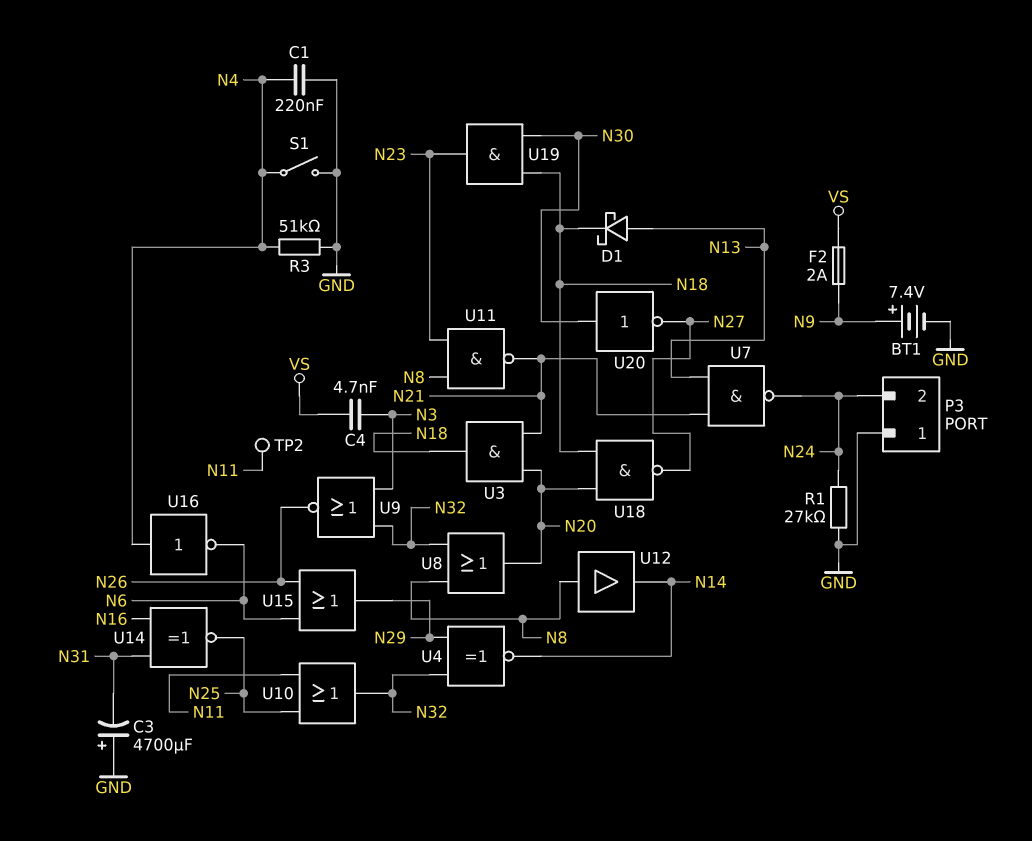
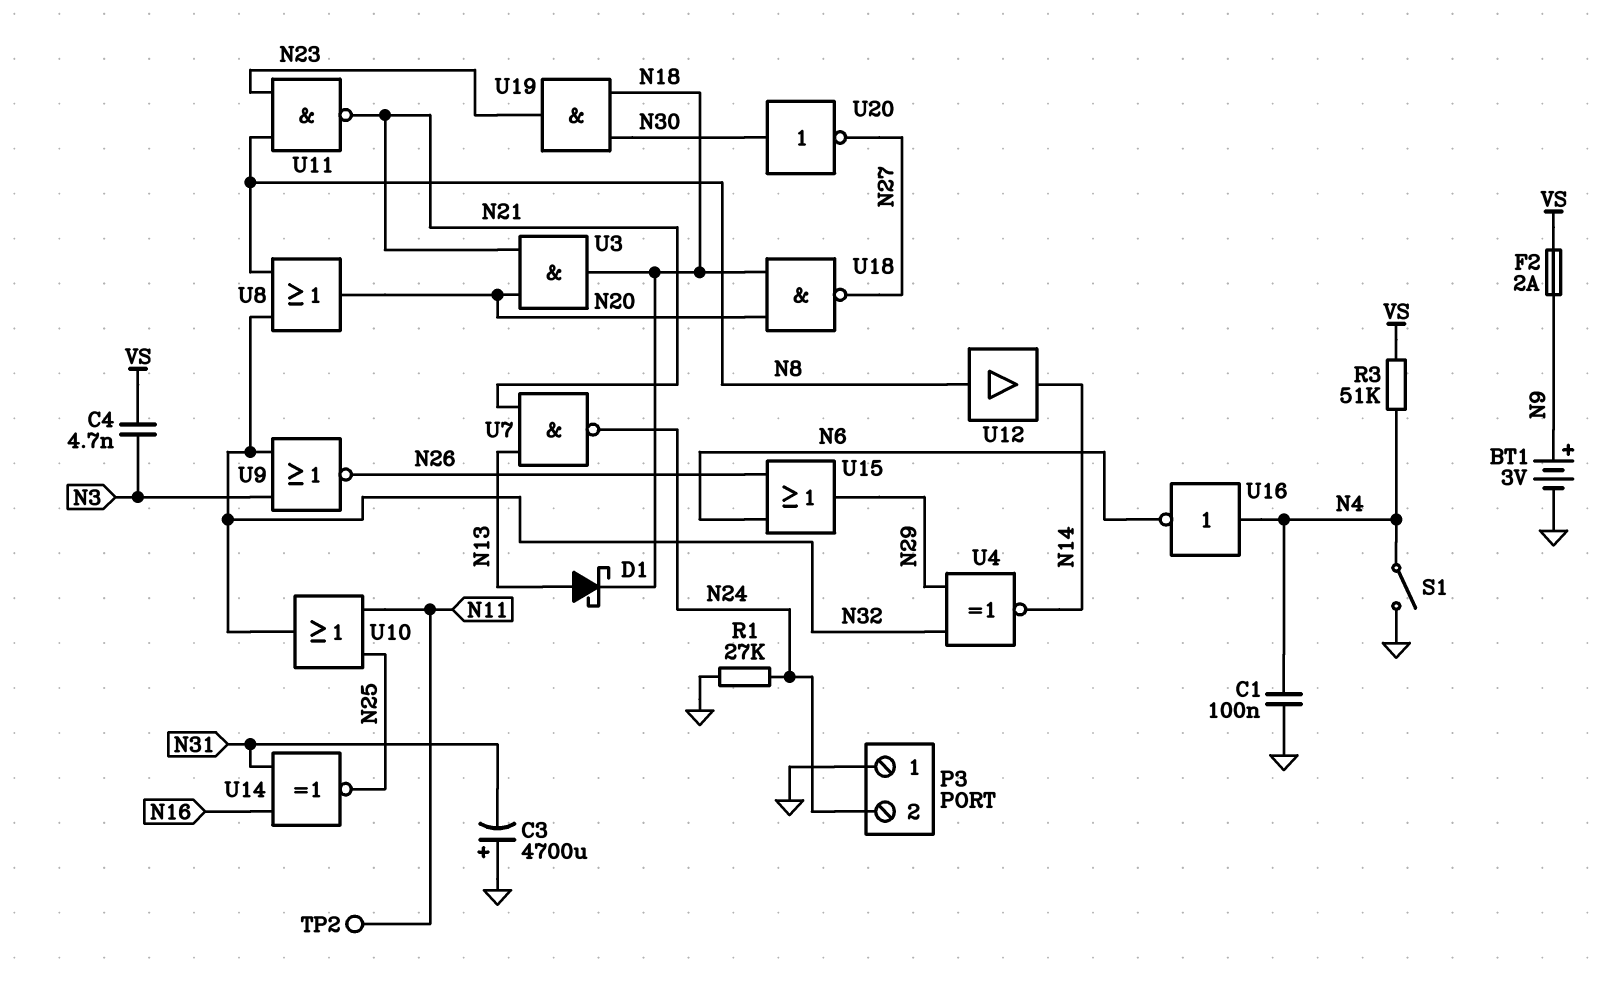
BT1: 7.4V (plus N9, minus GND) -> 3V (plus N9, minus GND)
C1: 220nF (GND, N4) -> 100nF (GND, N4)
R3: 51k (GND, N4) -> 51k (N4, VS)

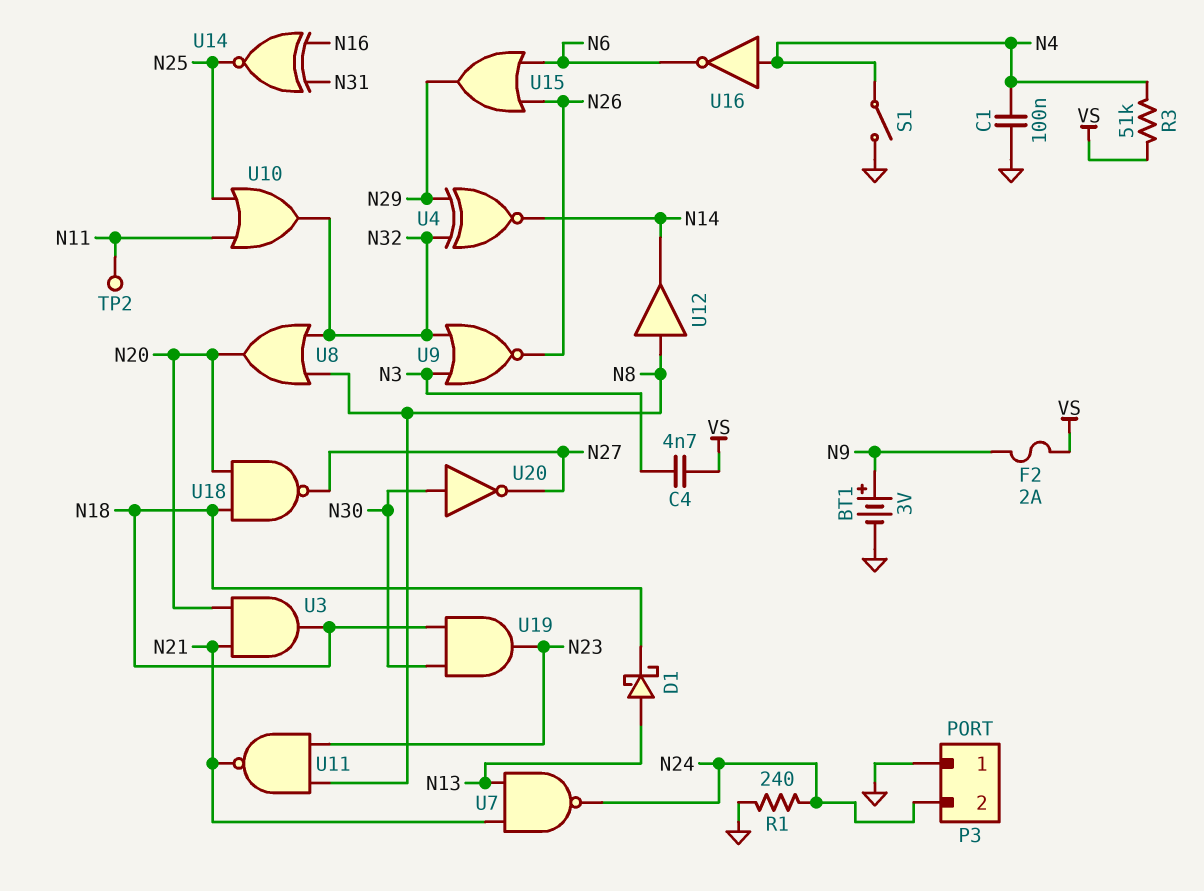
C3: 4700uF (plus GND, minus N31) -> none
R1: 27k (GND, N24) -> 240 (GND, N24)

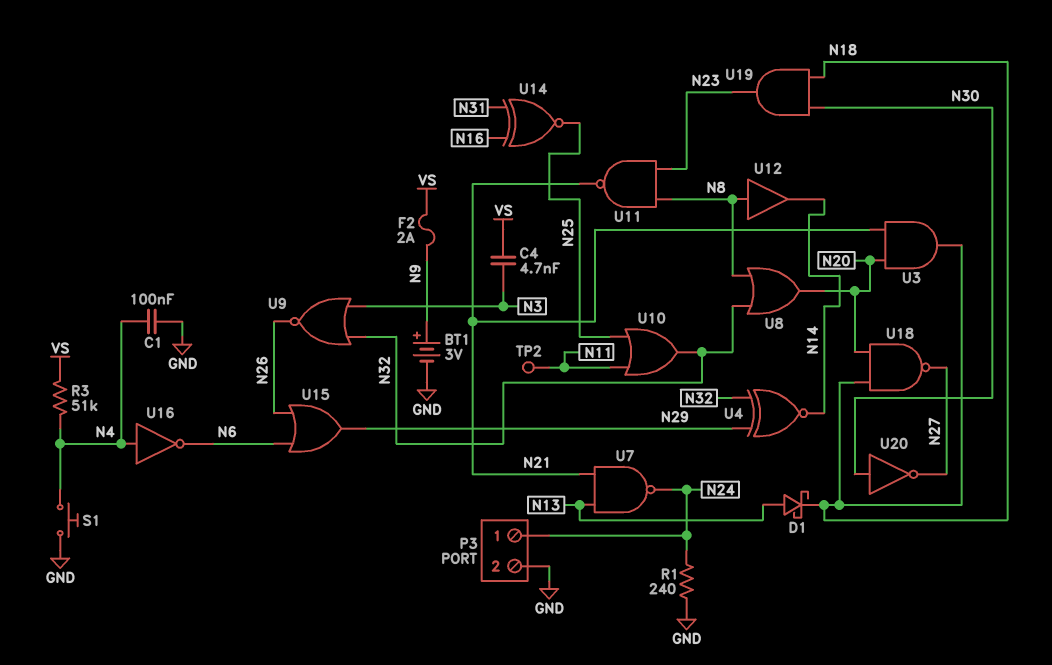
P3 pin 1: GND -> N24
P3 pin 2: N24 -> GND
S1: switch (GND, N4) -> button (GND, N4)

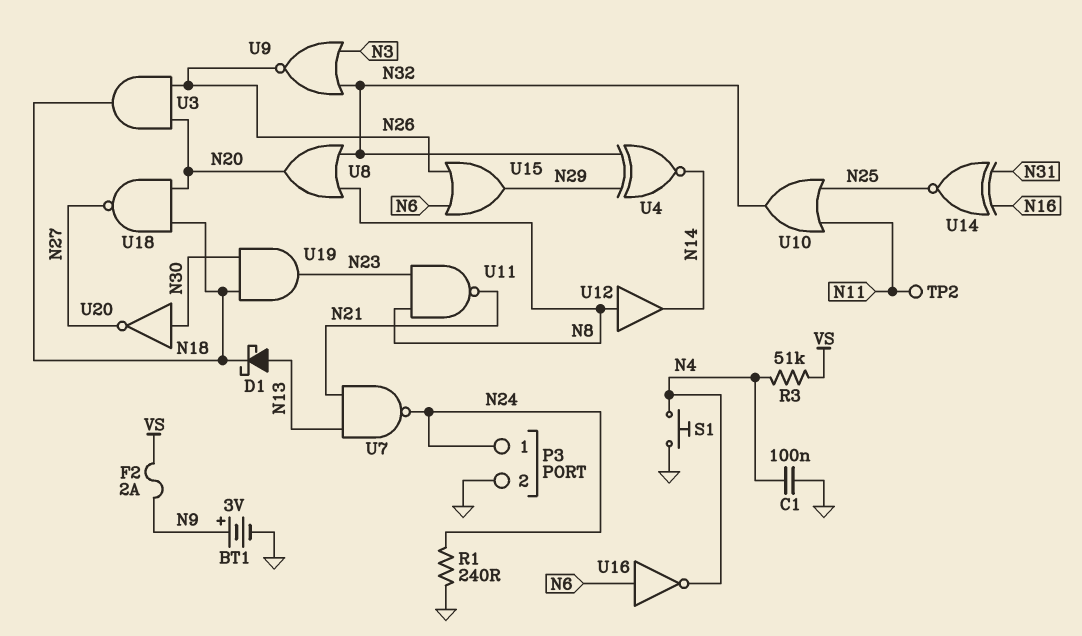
C4: 4.7nF (N3, VS) -> none
U3: AND (in N20, in N21, out N18) -> AND (in N20, in N26, out N18)
U16: NOT (in N4, out N6) -> NOT (in N6, out N4)

